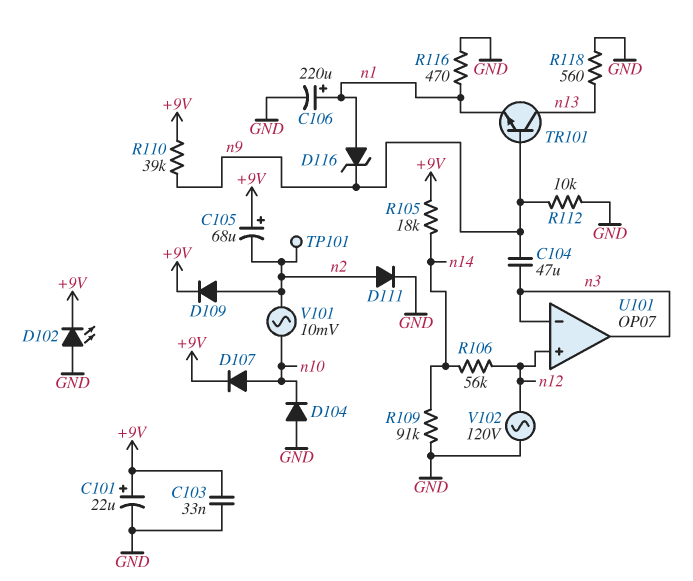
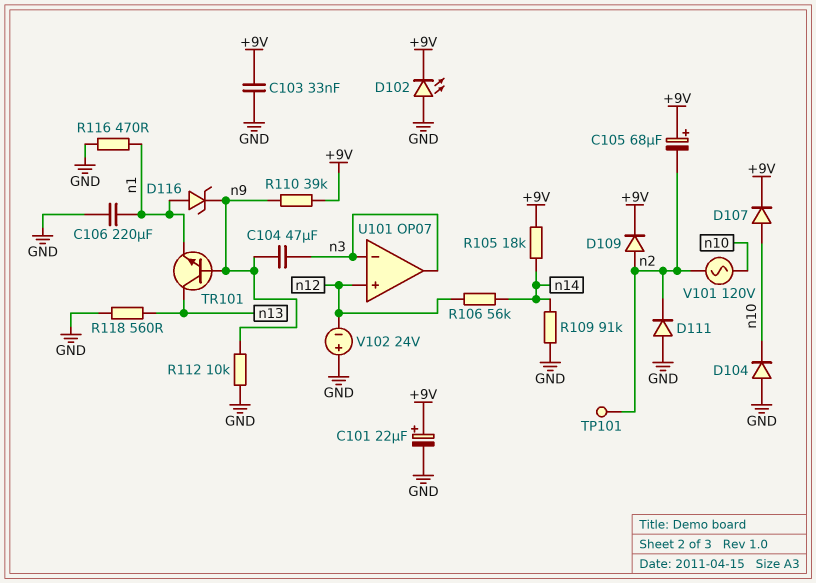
C106: 220uF (plus n1, minus GND) -> 220uF (GND, n1)
D111: diode (A n2, K GND) -> diode (A GND, K n2)
V101: AC 10mV (n2, n10) -> AC 120V (n2, n10)
V102: AC 120V (GND, n12) -> 24V (plus GND, minus n12)

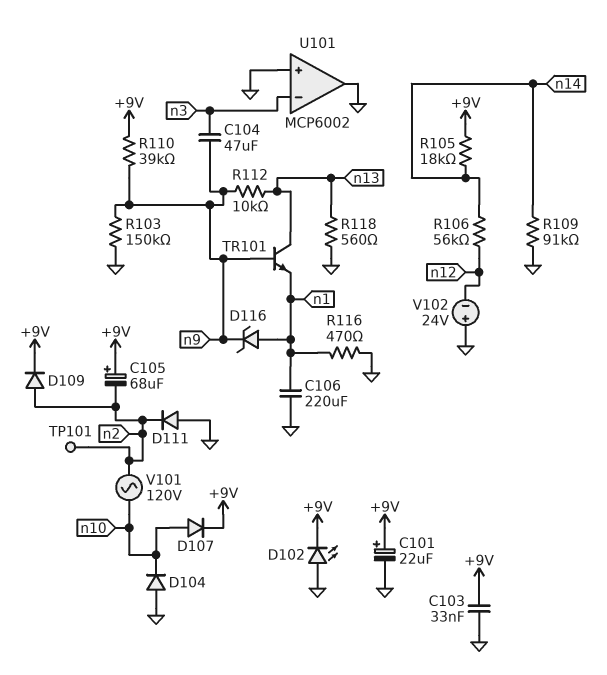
R103: none -> 150k (GND, n9)
R112: 10k (GND, n9) -> 10k (n9, n13)
U101: OP07 -> MCP6002
U101 pin in+: n12 -> GND
U101 pin out: n3 -> GND

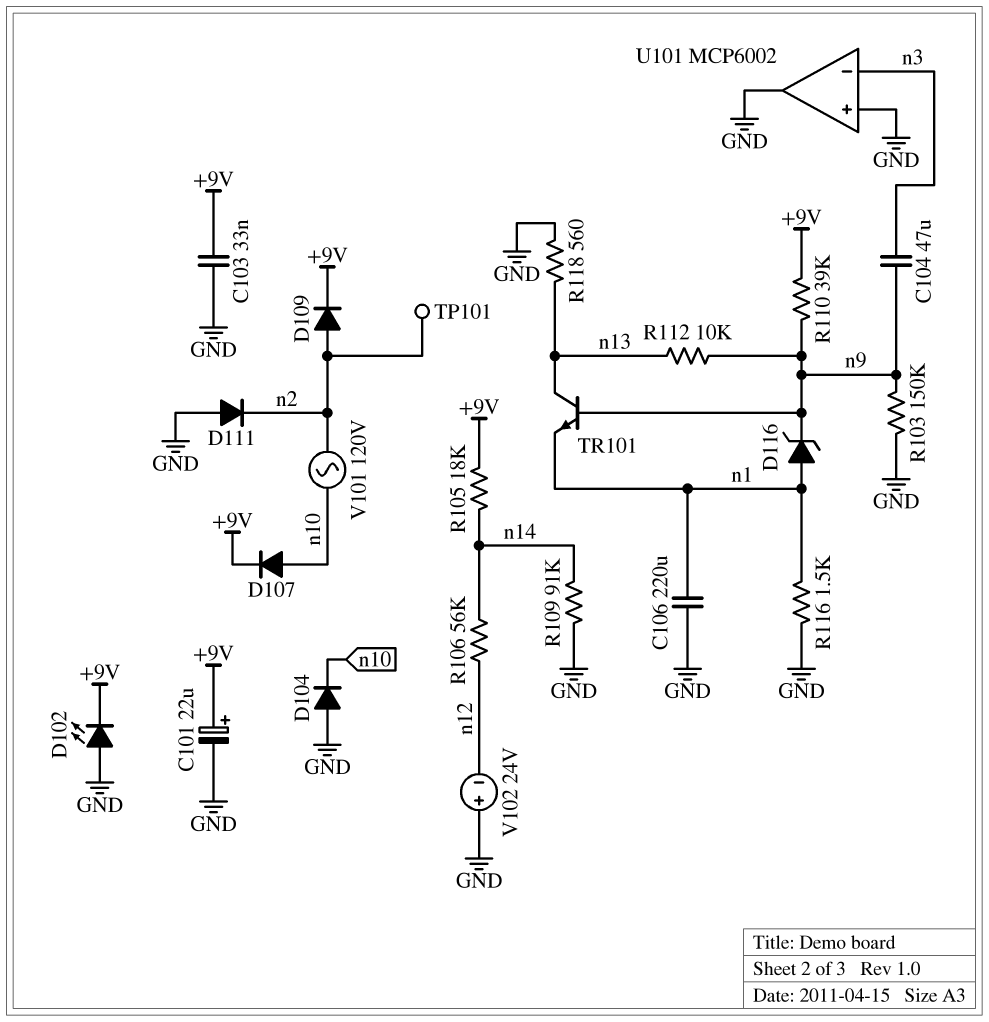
C105: 68uF (plus +9V, minus n2) -> none
R116: 470 (GND, n1) -> 1.5k (GND, n1)

